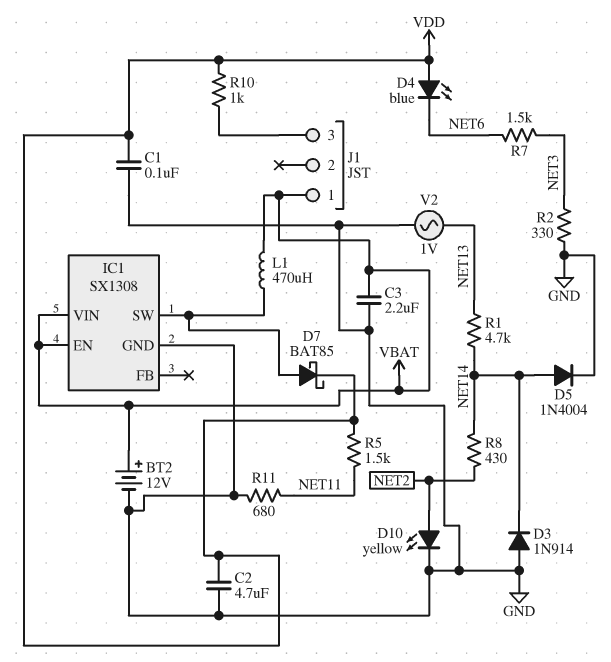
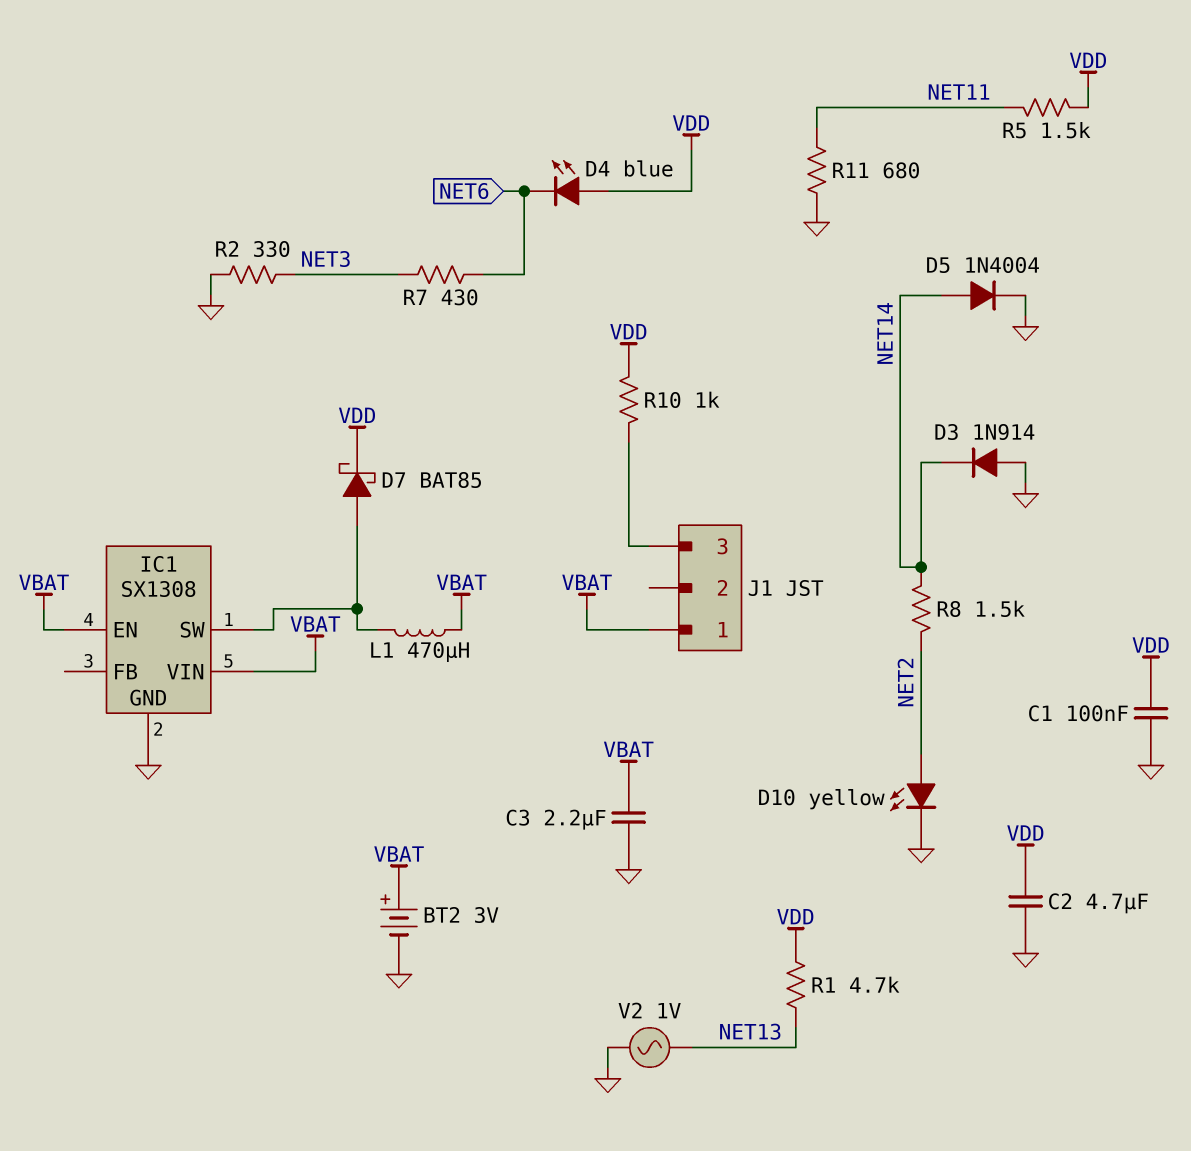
BT2: 12V (plus VBAT, minus GND) -> 3V (plus VBAT, minus GND)
R1: 4.7k (NET13, NET14) -> 4.7k (NET13, VDD)
R7: 1.5k (NET3, NET6) -> 430 (NET3, NET6)
R8: 430 (NET2, NET14) -> 1.5k (NET2, NET14)

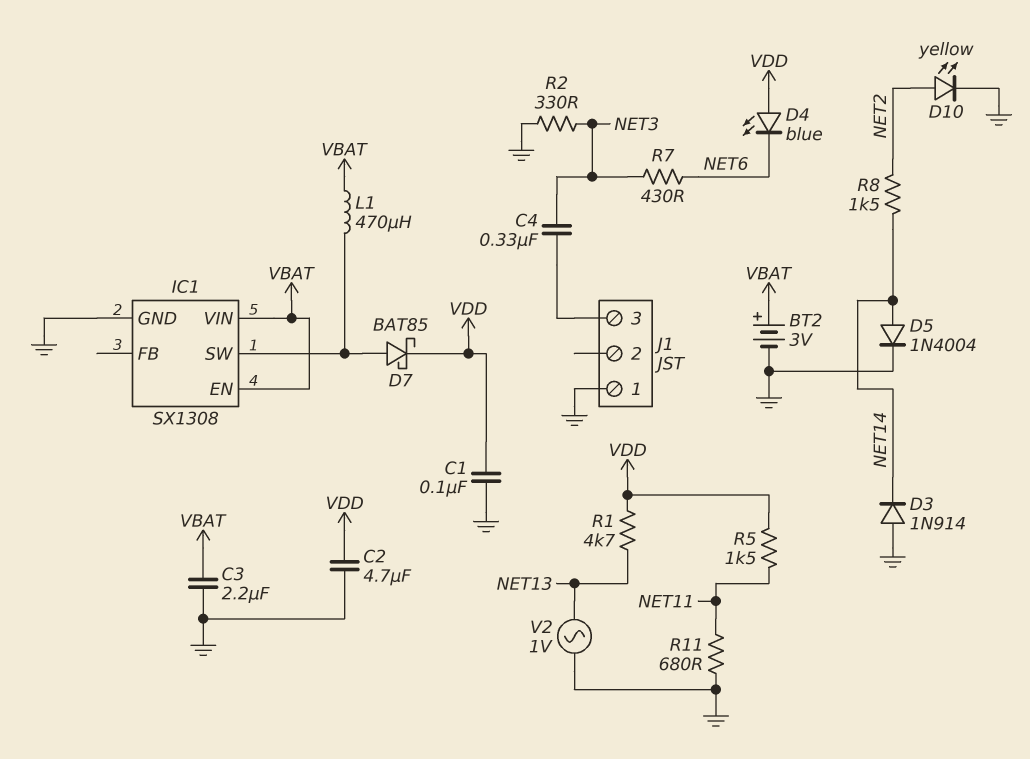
C4: none -> 330nF (J1/3, NET3)
J1 pin 1: VBAT -> GND
R10: 1k (J1/3, VDD) -> none

